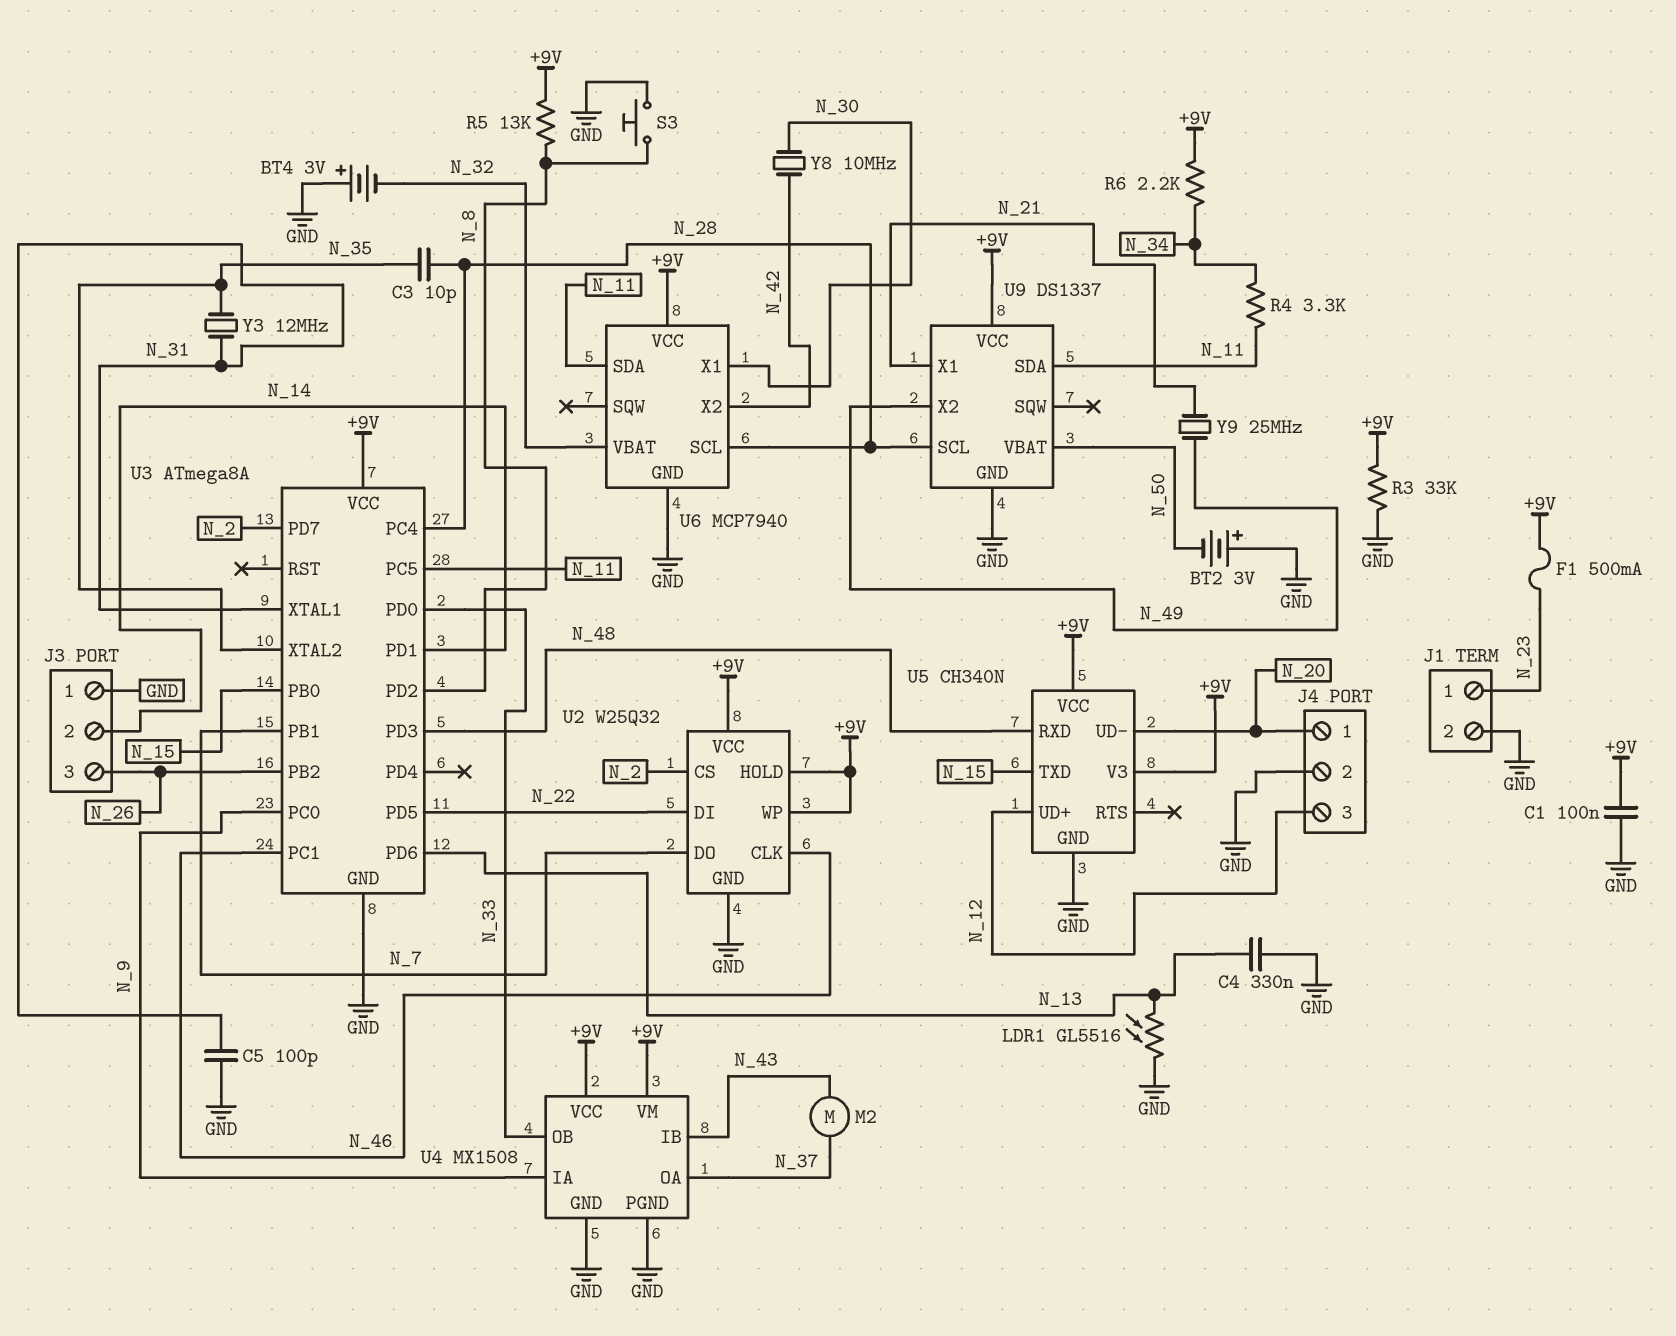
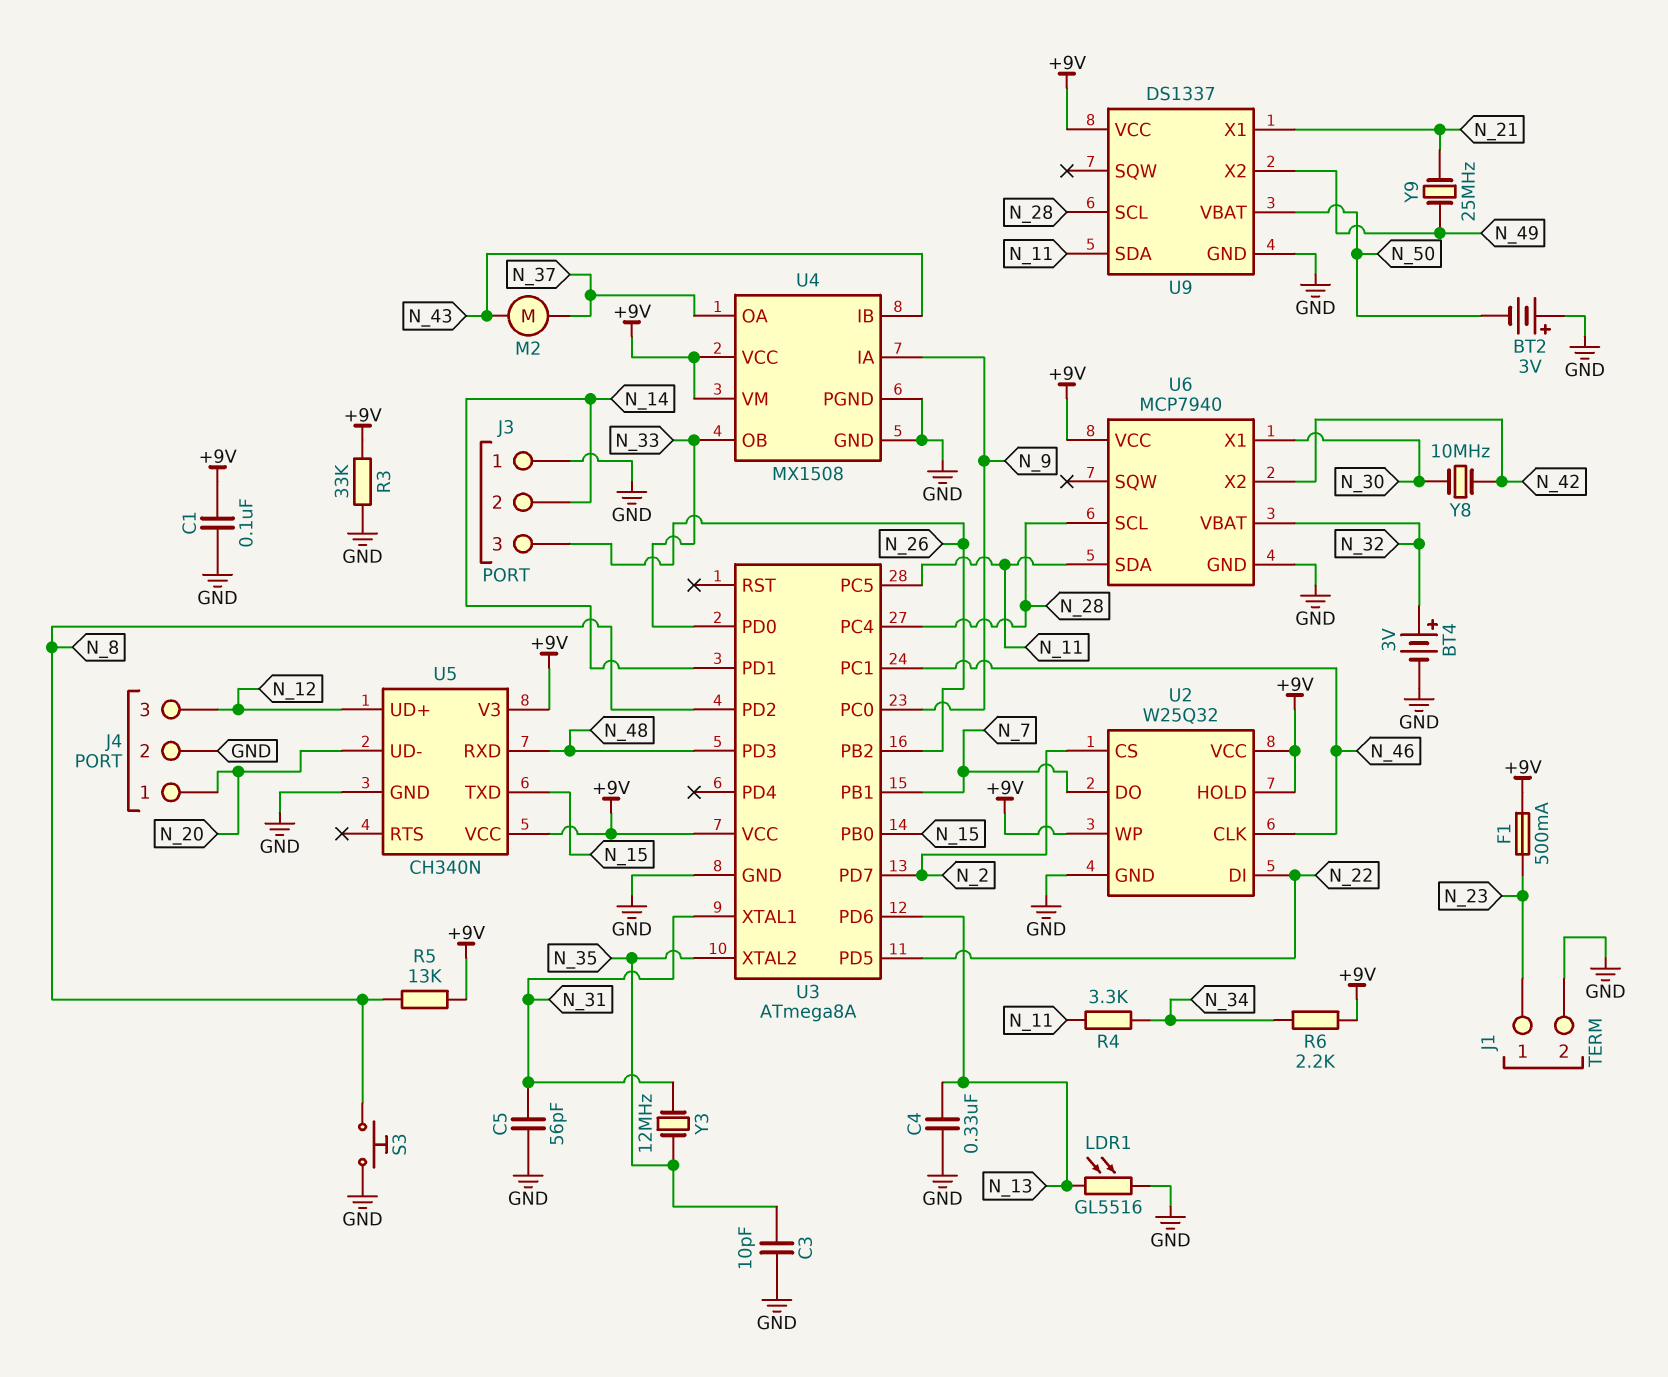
BT4: 3V (plus GND, minus N_32) -> 3V (plus N_32, minus GND)
C3: 10pF (N_28, N_35) -> 10pF (GND, N_35)
C5: 100pF (GND, N_31) -> 56pF (GND, N_31)

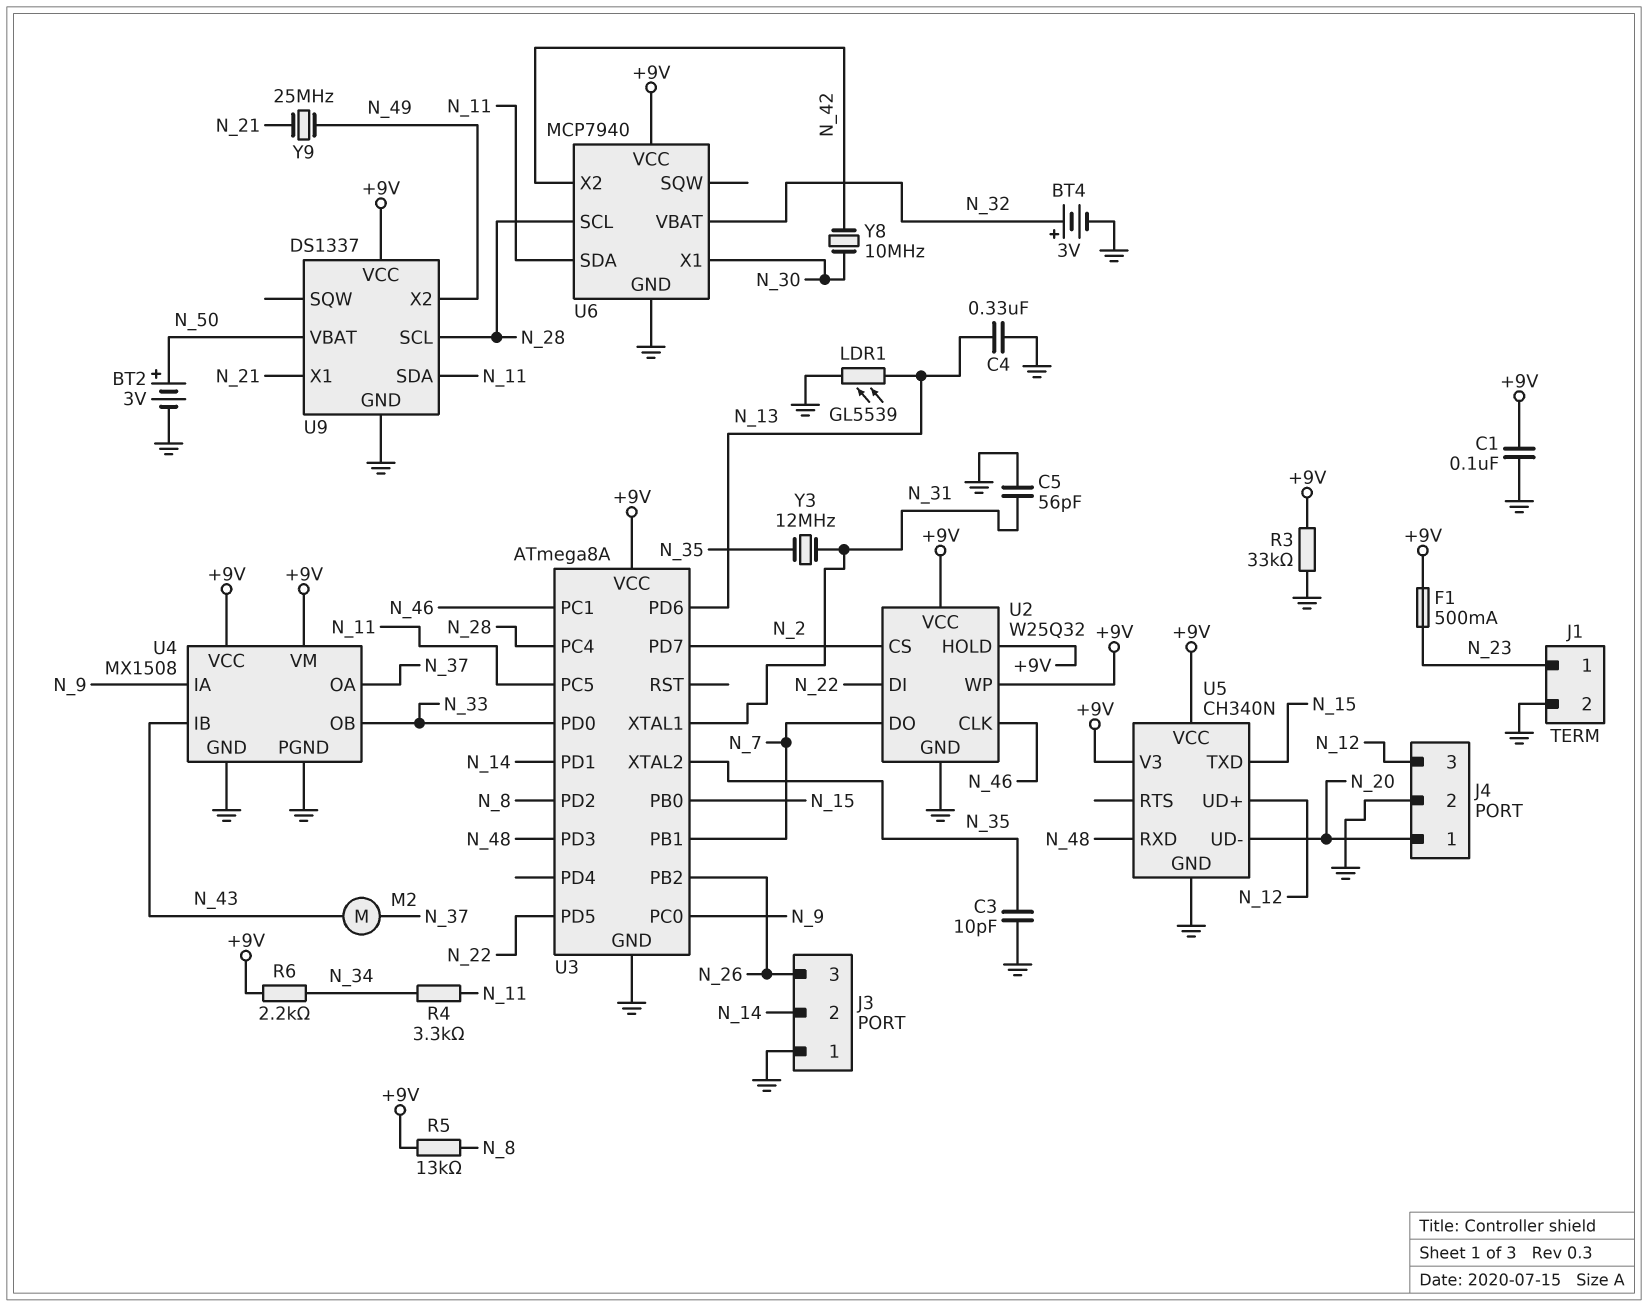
BT2: 3V (plus GND, minus N_50) -> 3V (plus N_50, minus GND)
LDR1: GL5516 (GND, N_13) -> GL5539 (GND, N_13)
S3: button (GND, N_8) -> none

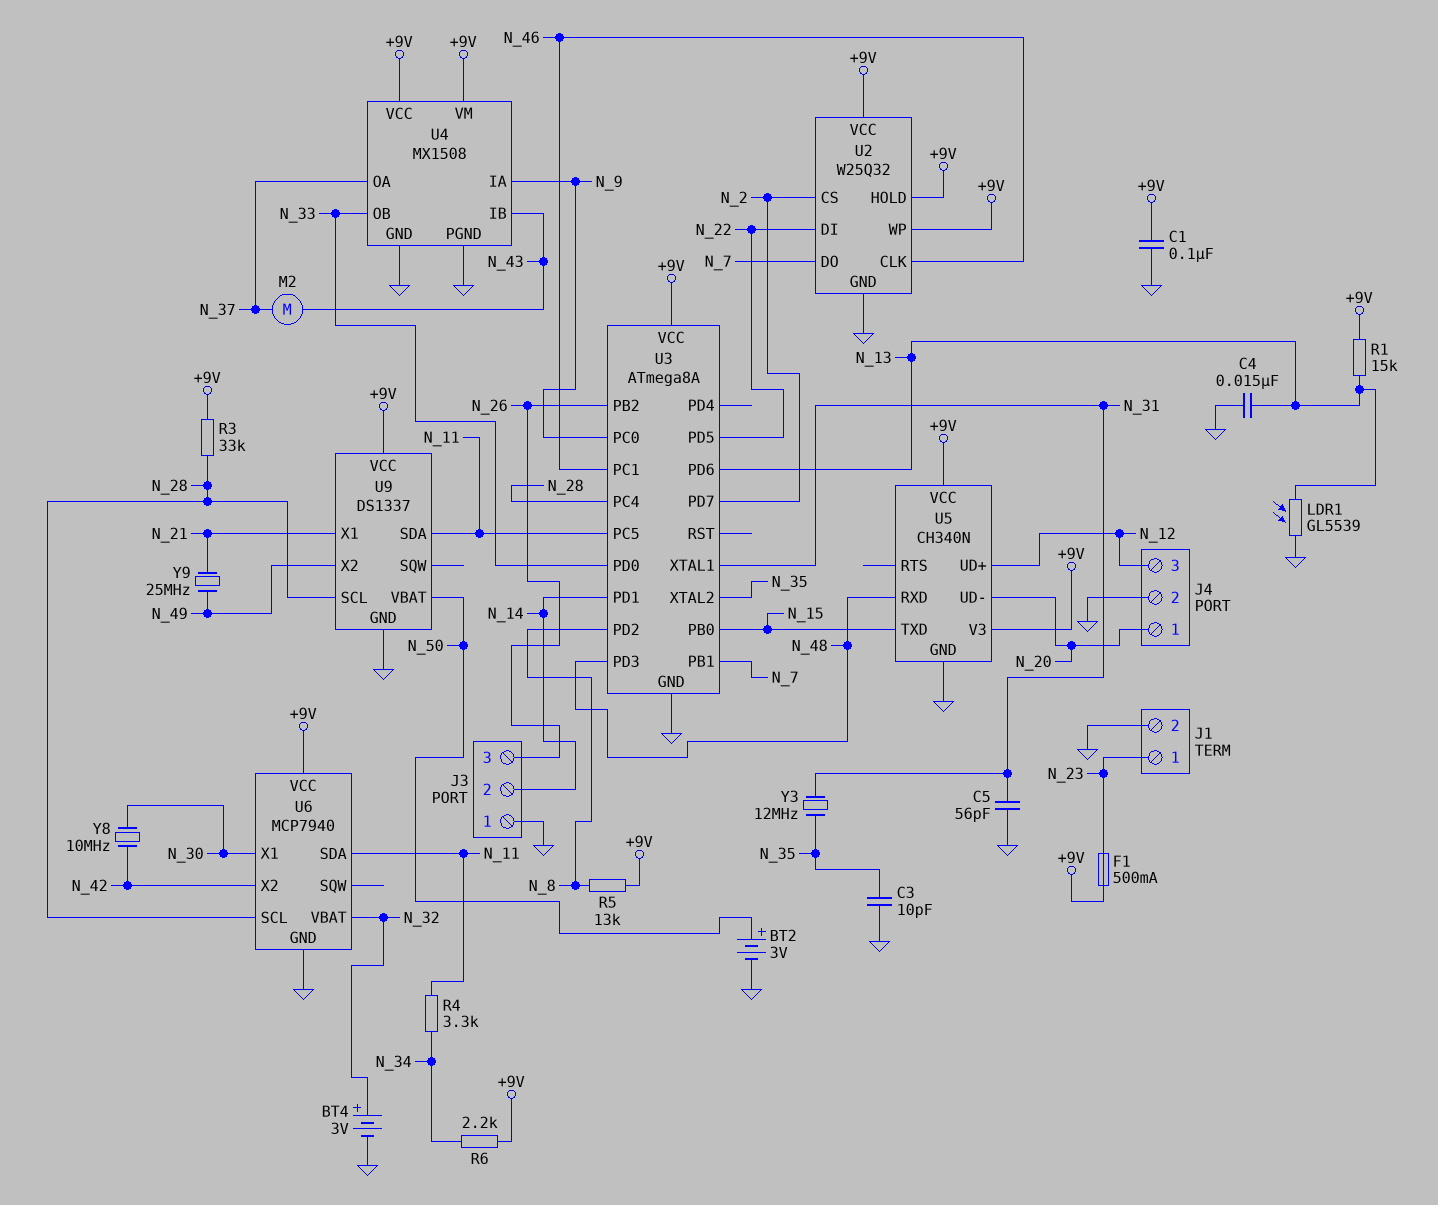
C4: 330nF (GND, N_13) -> 15nF (GND, N_13)
R1: none -> 15k (+9V, N_13)
R3: 33k (+9V, GND) -> 33k (+9V, N_28)

